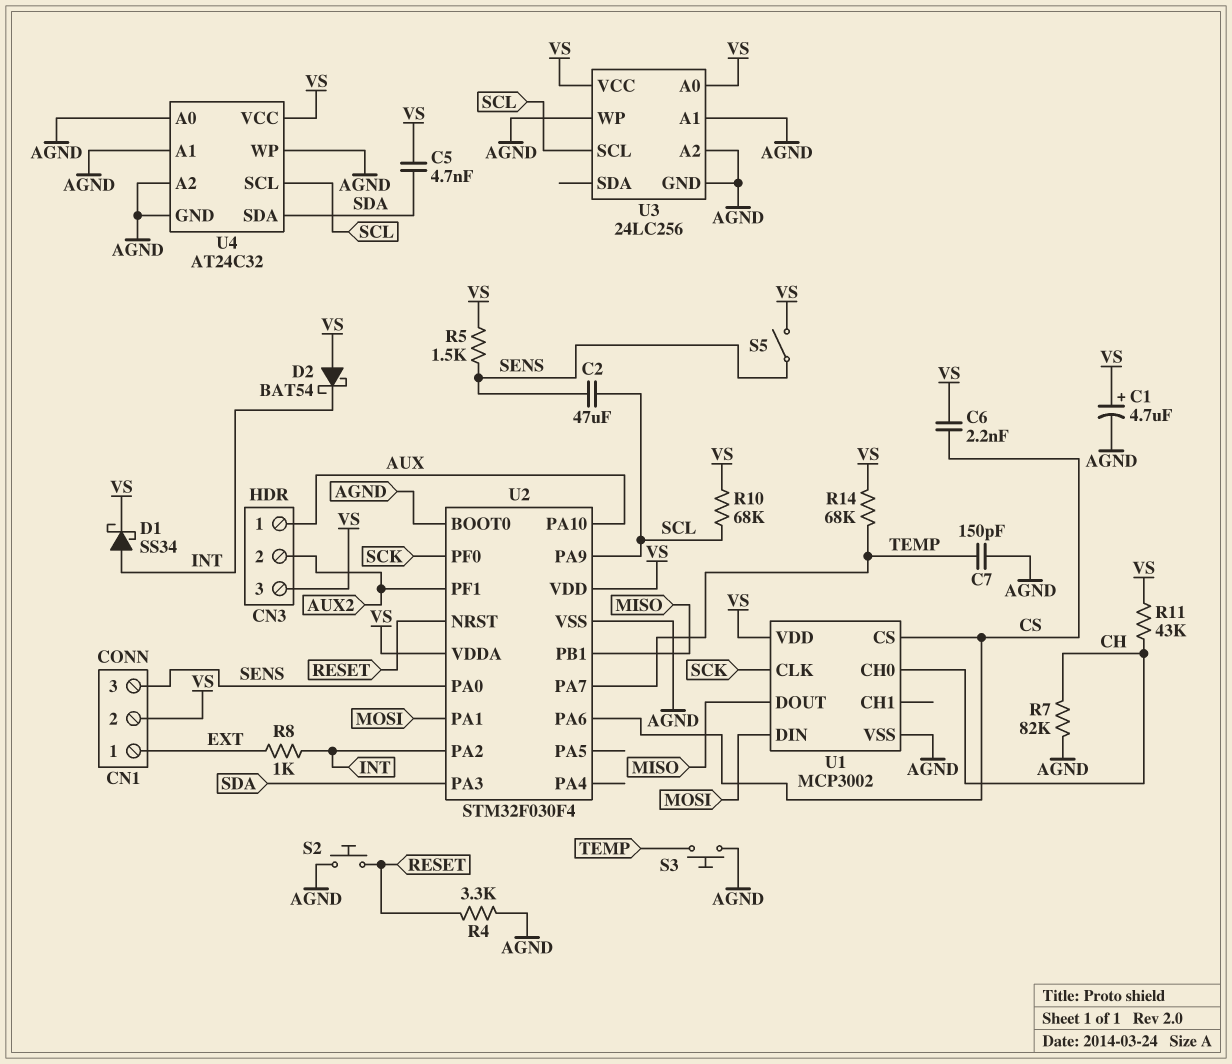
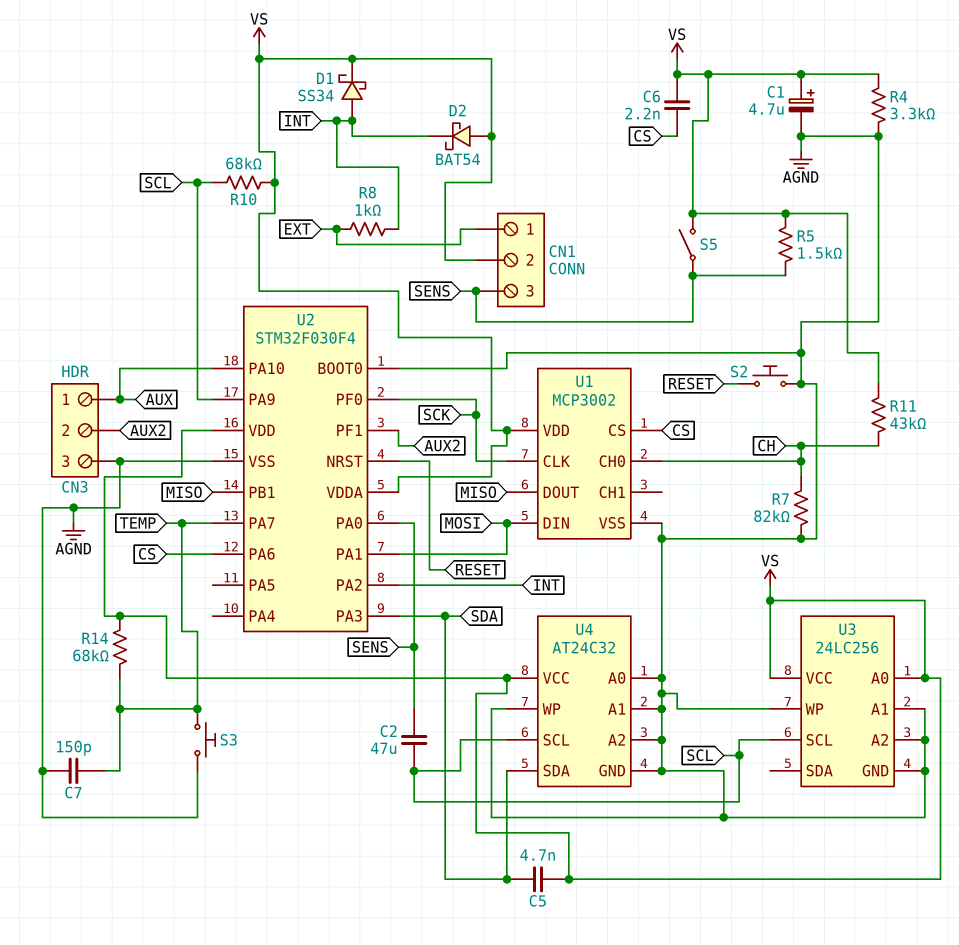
CN3 pin 3: VS -> AGND
R4: 3.3k (AGND, RESET) -> 3.3k (AGND, VS)

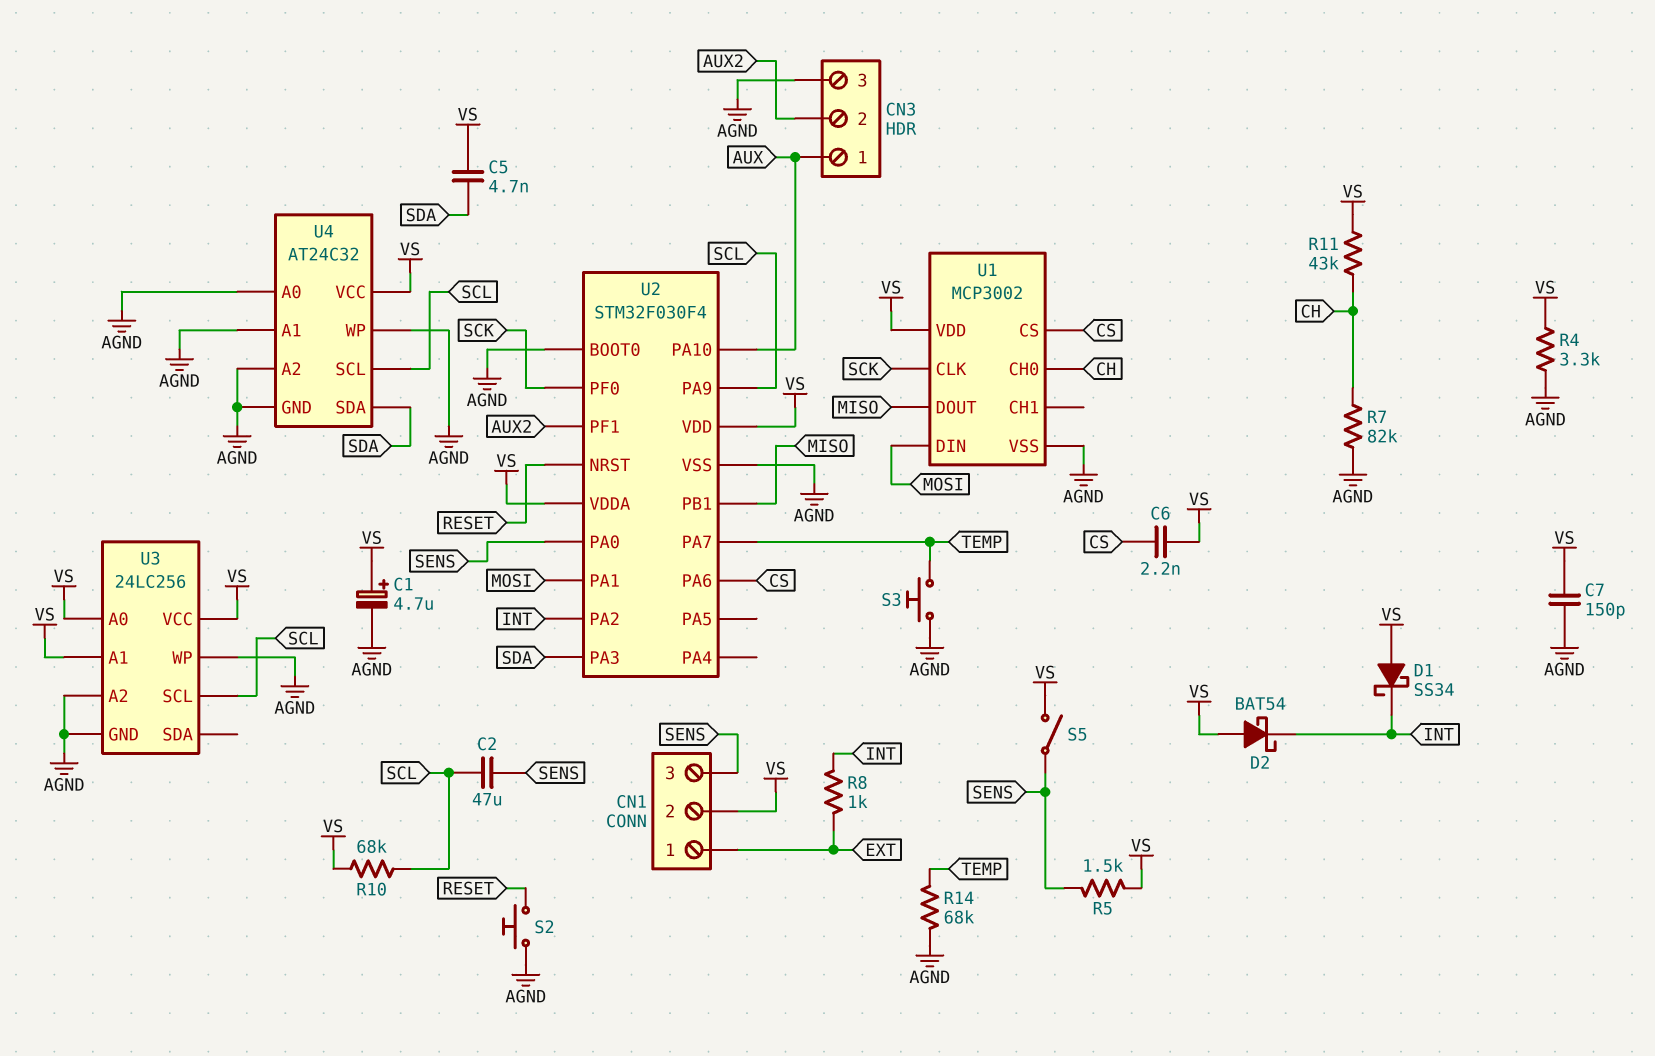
C7: 150pF (AGND, TEMP) -> 150pF (AGND, VS)
D1: schottky SS34 (A INT, K VS) -> schottky SS34 (A VS, K INT)
R14: 68k (TEMP, VS) -> 68k (AGND, TEMP)
U3 pin A1: AGND -> VS

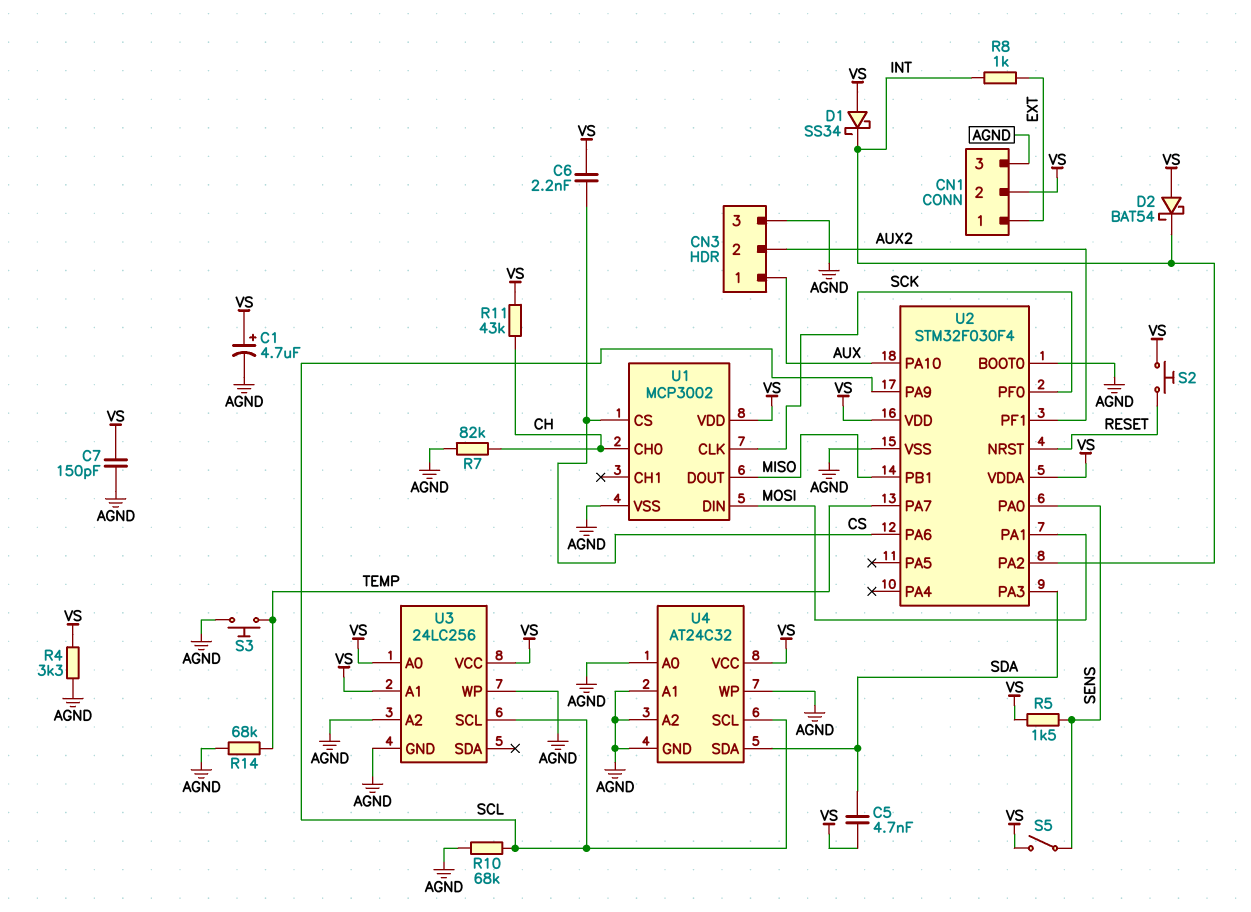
C2: 47uF (SCL, SENS) -> none
CN1 pin 3: SENS -> AGND
R10: 68k (SCL, VS) -> 68k (AGND, SCL)
S2: button (AGND, RESET) -> button (RESET, VS)

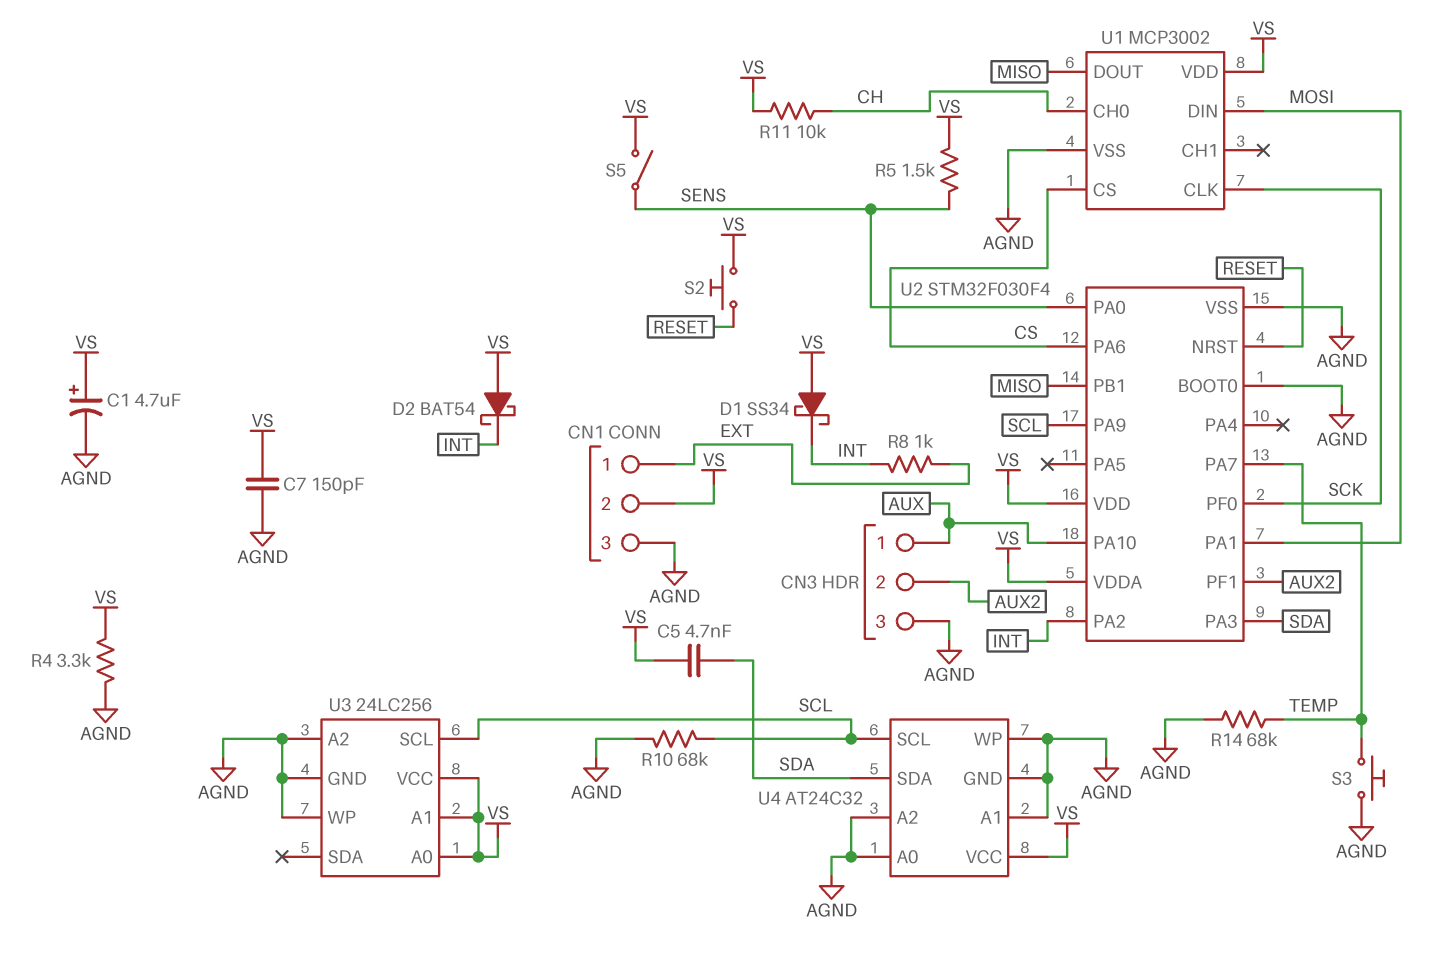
C6: 2.2nF (CS, VS) -> none
R7: 82k (AGND, CH) -> none
R11: 43k (CH, VS) -> 10k (CH, VS)

